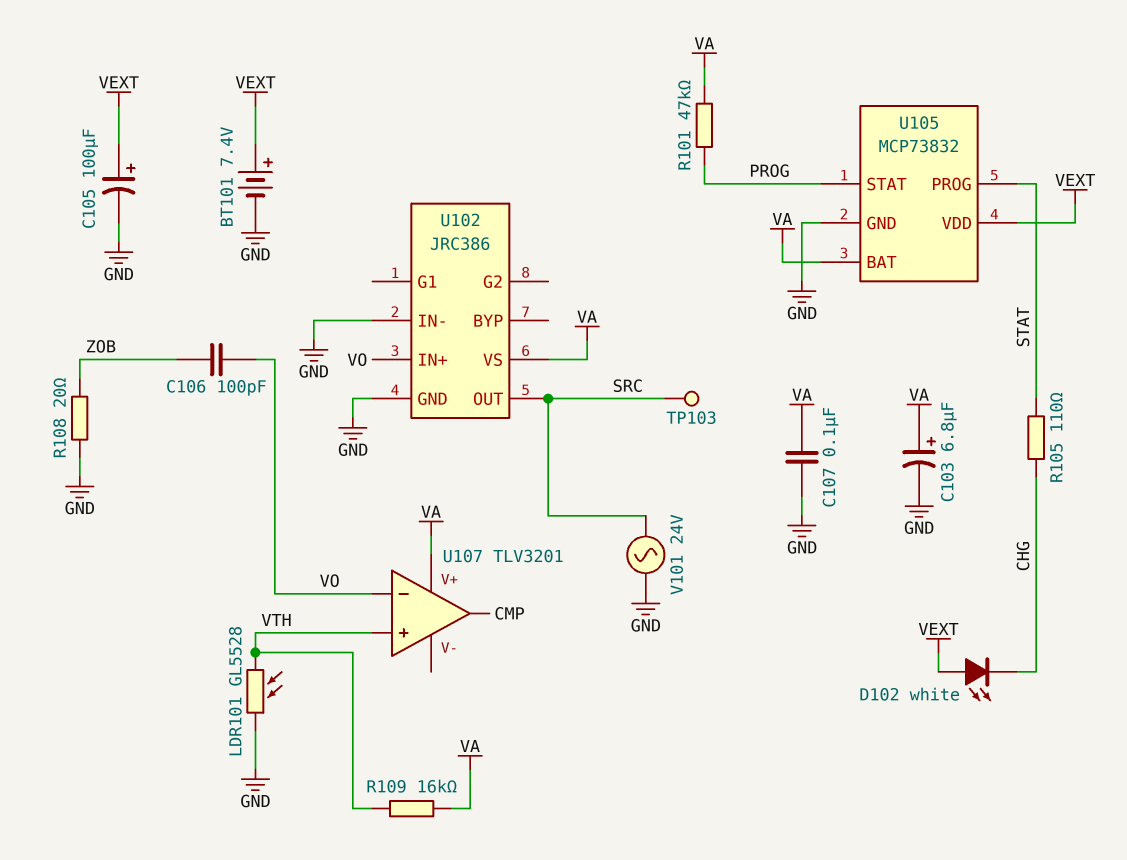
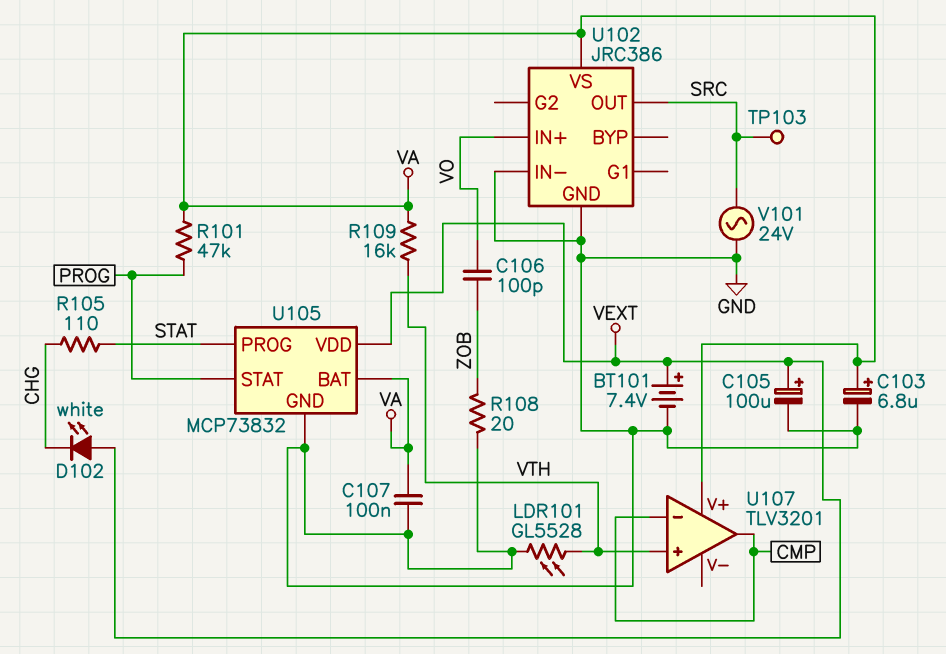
U107 pin in-: VO -> CMP

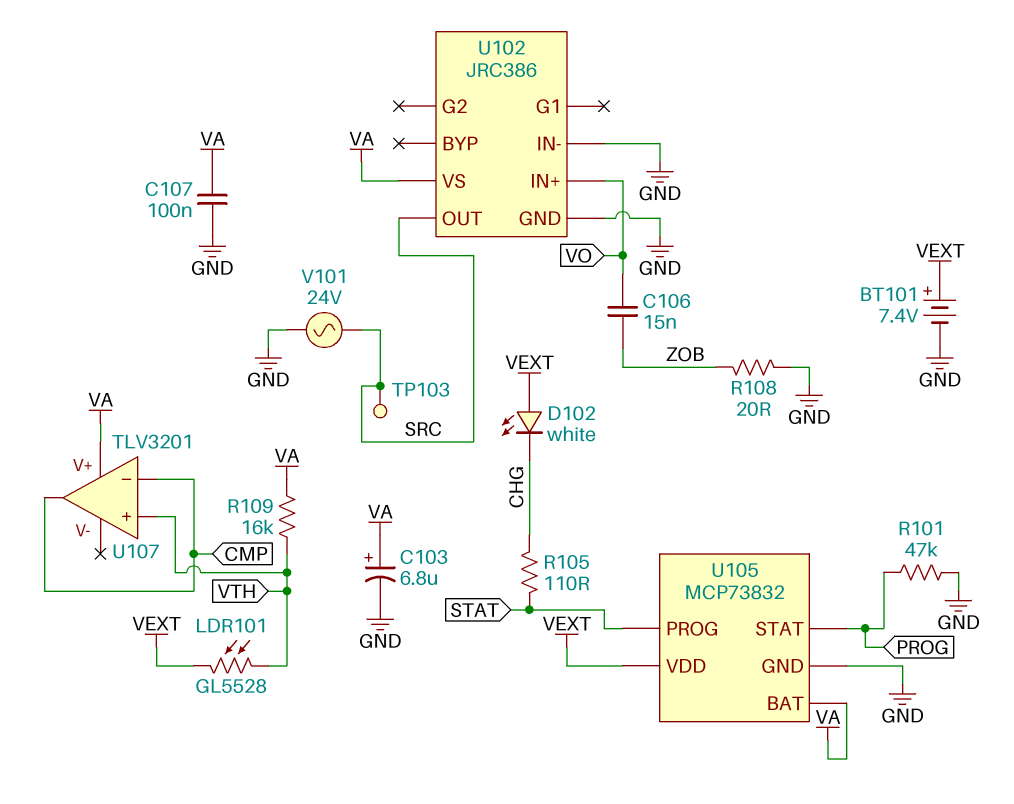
C105: 100uF (plus VEXT, minus GND) -> none
C106: 100pF (VO, ZOB) -> 15nF (VO, ZOB)
LDR101: GL5528 (GND, VTH) -> GL5528 (VEXT, VTH)
R101: 47k (PROG, VA) -> 47k (GND, PROG)

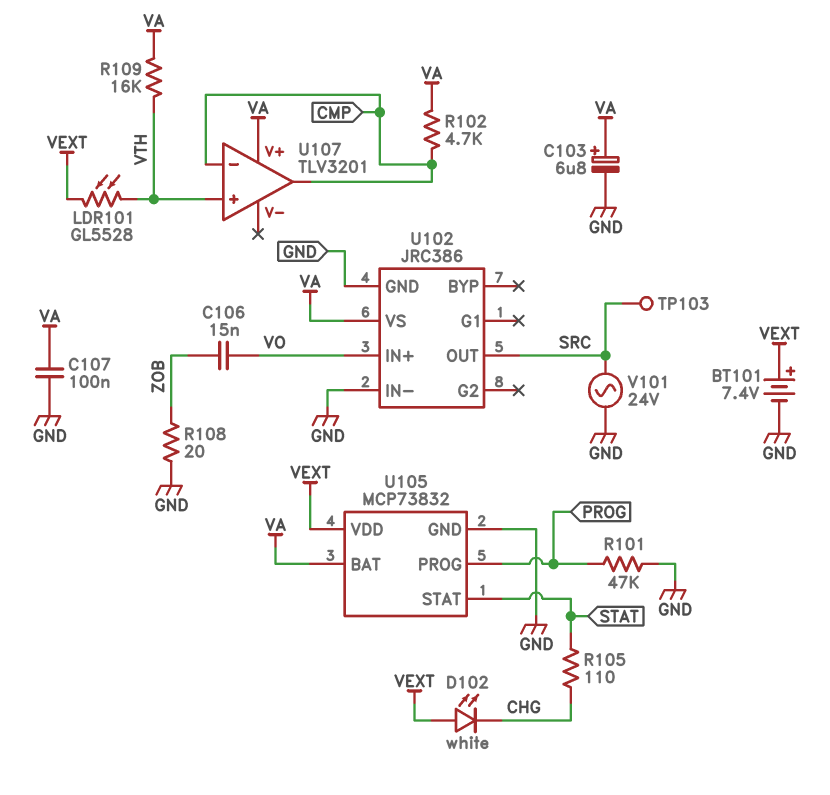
R102: none -> 4.7k (CMP, VA)
U105 pin PROG: STAT -> PROG
U105 pin STAT: PROG -> STAT

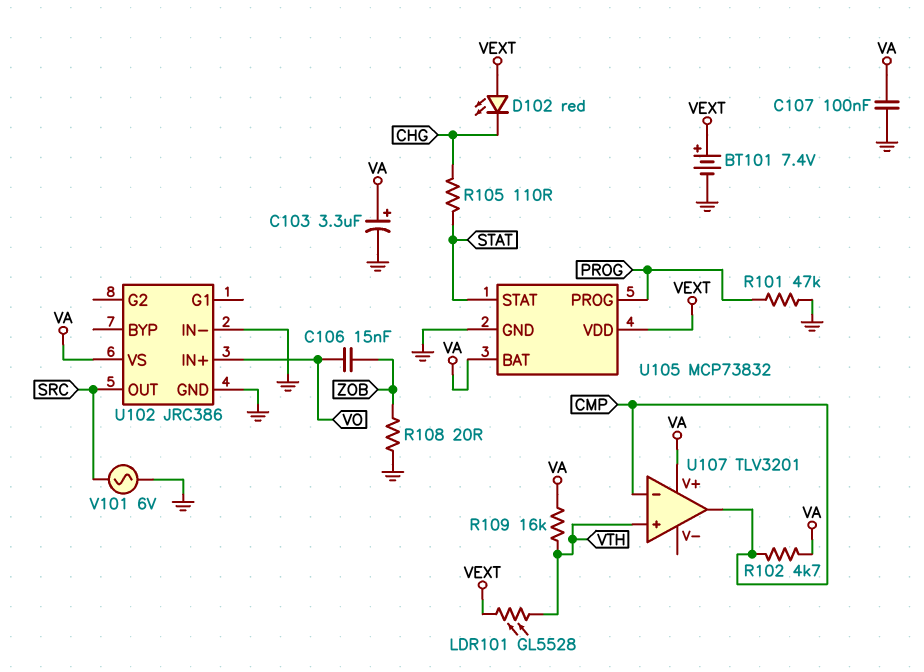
C103: 6.8uF (plus VA, minus GND) -> 3.3uF (plus VA, minus GND)
D102: LED white (A VEXT, K CHG) -> LED red (A VEXT, K CHG)
TP103: test point (SRC) -> none
V101: AC 24V (GND, SRC) -> AC 6V (GND, SRC)

